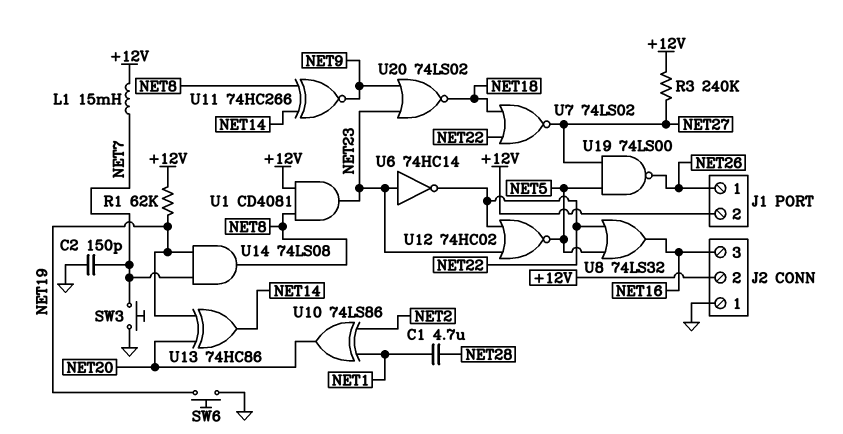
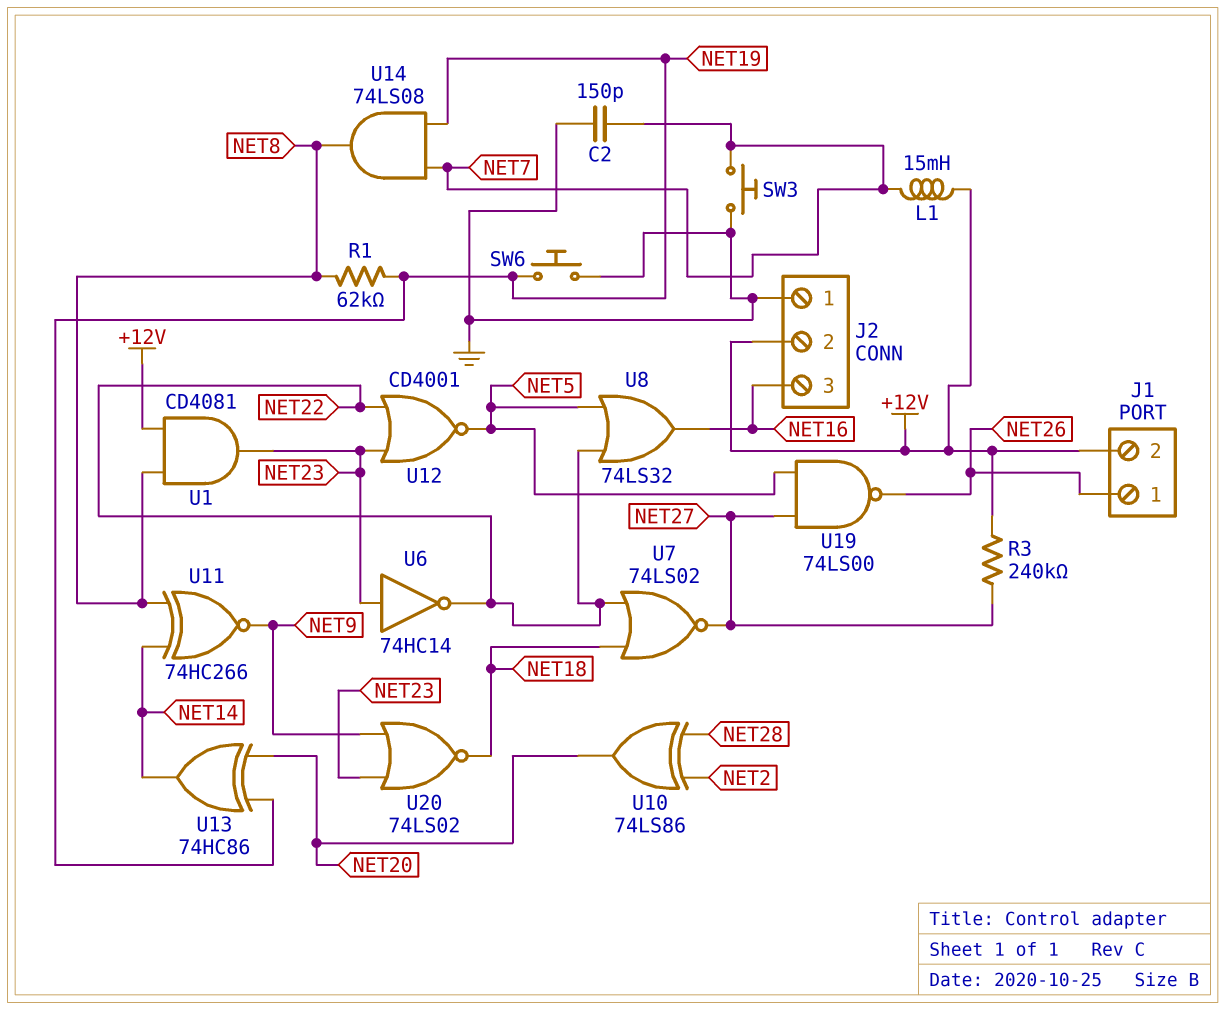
C1: 4.7uF (NET1, NET28) -> none
R1: 62k (+12V, NET19) -> 62k (NET8, NET19)
U10: XOR 74LS86 (in NET1, in NET2, out NET20) -> XOR 74LS86 (in NET2, in NET28, out NET20)
U12: NOR 74HC02 (in NET22, in NET23, out NET5) -> NOR CD4001 (in NET22, in NET23, out NET5)

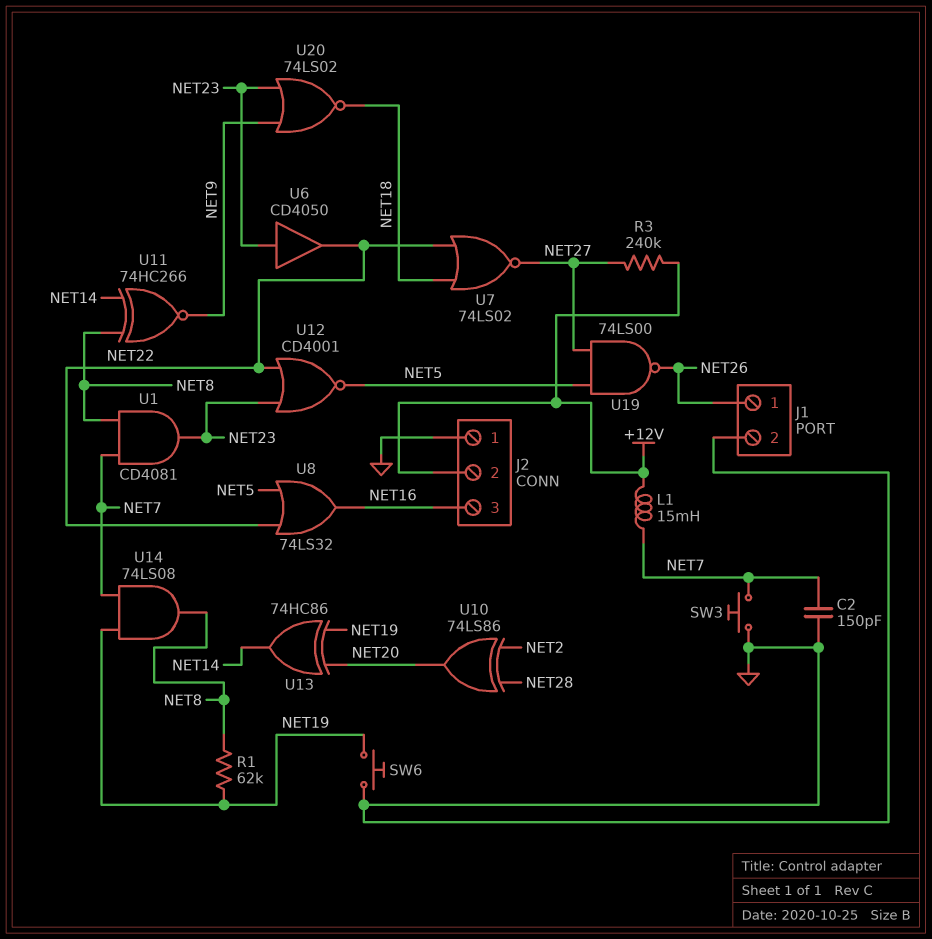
J1 pin 2: +12V -> GND
U1: AND CD4081 (in +12V, in NET8, out NET23) -> AND CD4081 (in NET7, in NET8, out NET23)
U6: NOT 74HC14 (in NET23, out NET22) -> buffer CD4050 (in NET23, out NET22)

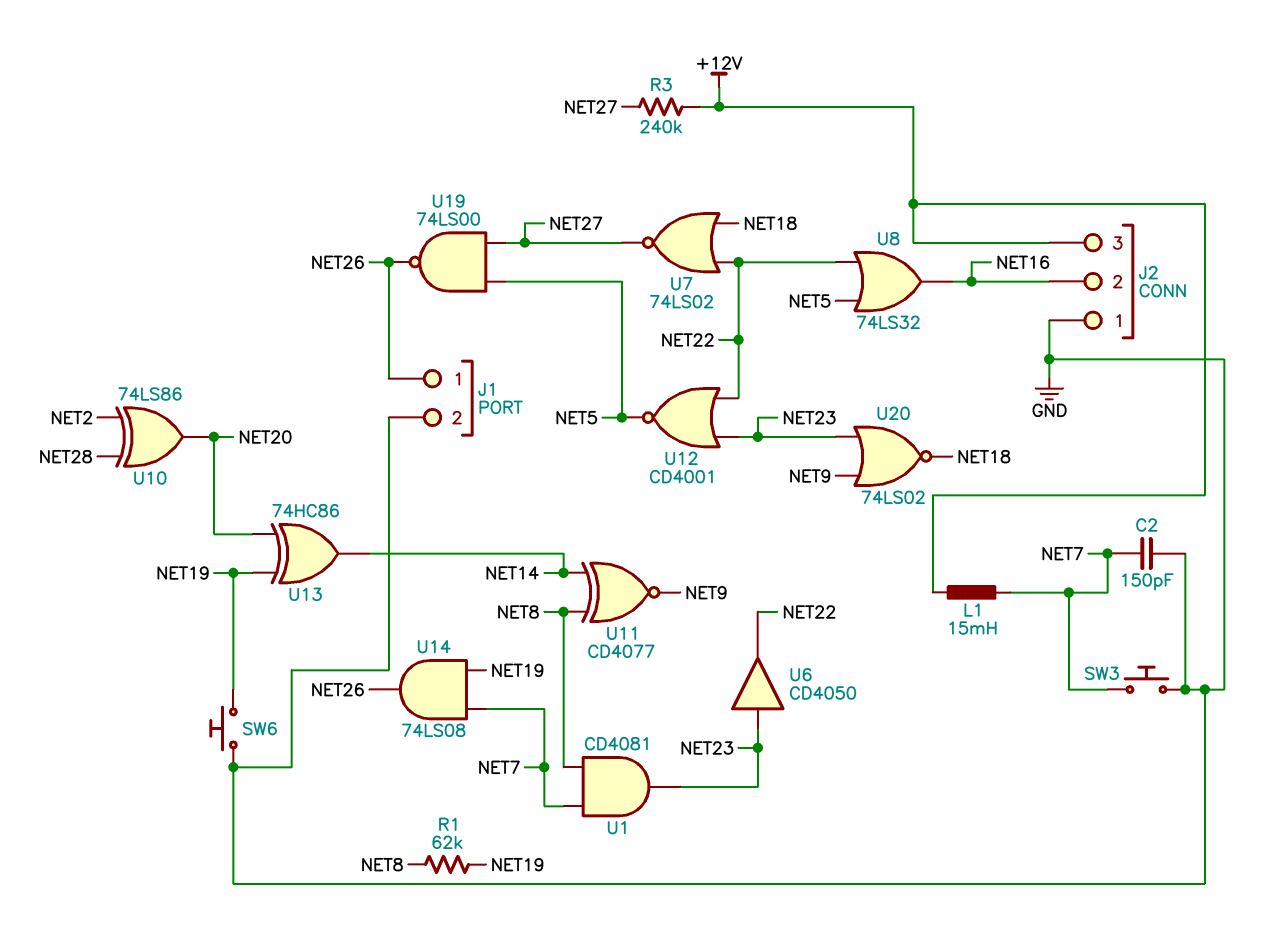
J2 pin 2: +12V -> NET16
J2 pin 3: NET16 -> +12V
U11: XNOR 74HC266 (in NET8, in NET14, out NET9) -> XNOR CD4077 (in NET8, in NET14, out NET9)
U14: AND 74LS08 (in NET7, in NET19, out NET8) -> AND 74LS08 (in NET7, in NET19, out NET26)

